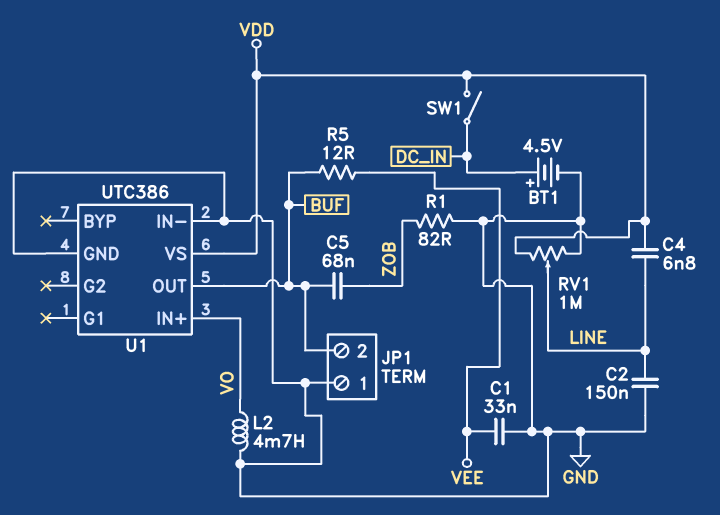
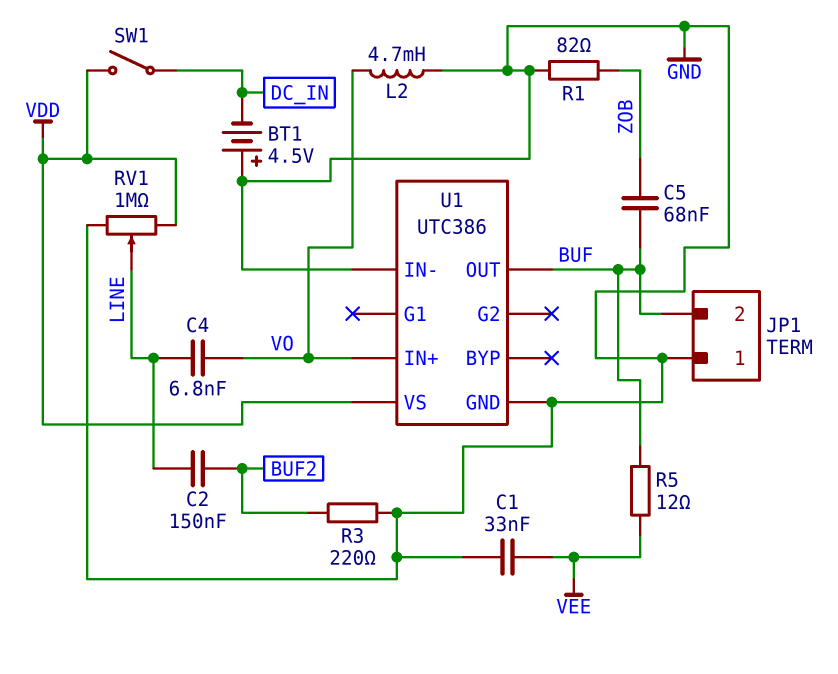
BT1: 4.5V (plus DC_IN, minus GND) -> 4.5V (plus GND, minus DC_IN)
C2: 150nF (GND, LINE) -> 150nF (BUF2, LINE)
C4: 6.8nF (LINE, VDD) -> 6.8nF (LINE, VO)
R3: none -> 220 (BUF2, GND)

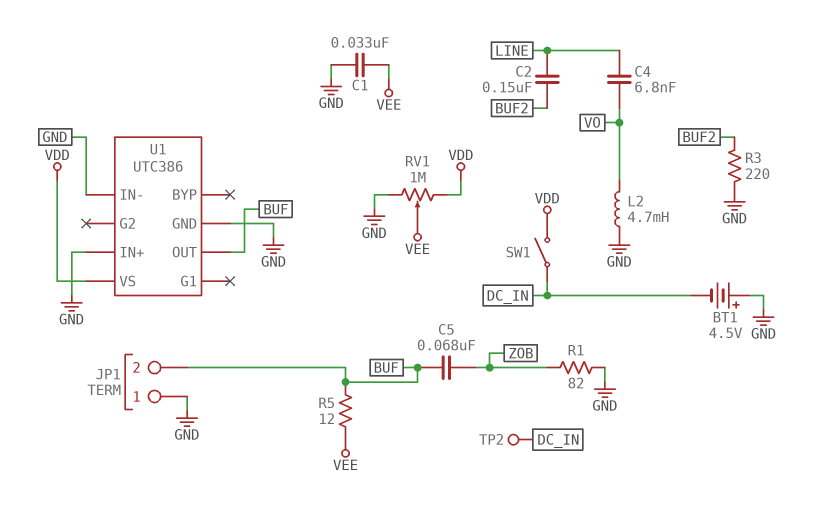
RV1: 1M (GND, VDD, wiper LINE) -> 1M (GND, VDD, wiper VEE)
TP2: none -> test point (DC_IN)
U1 pin IN+: VO -> GND

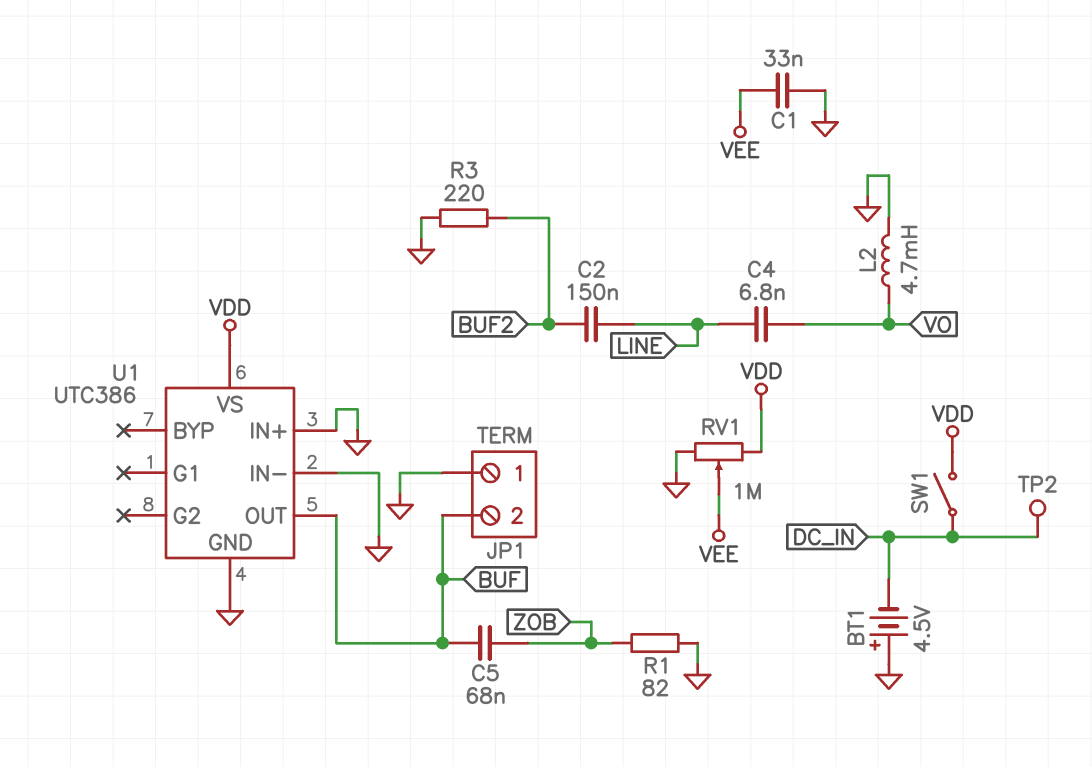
R5: 12 (BUF, VEE) -> none

